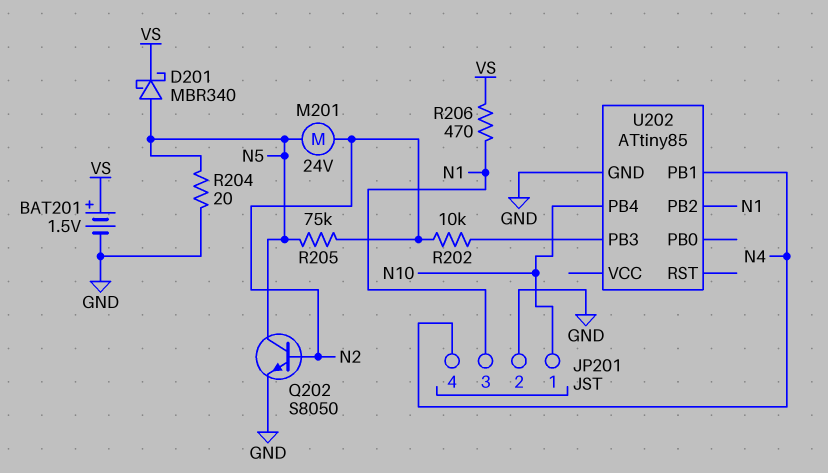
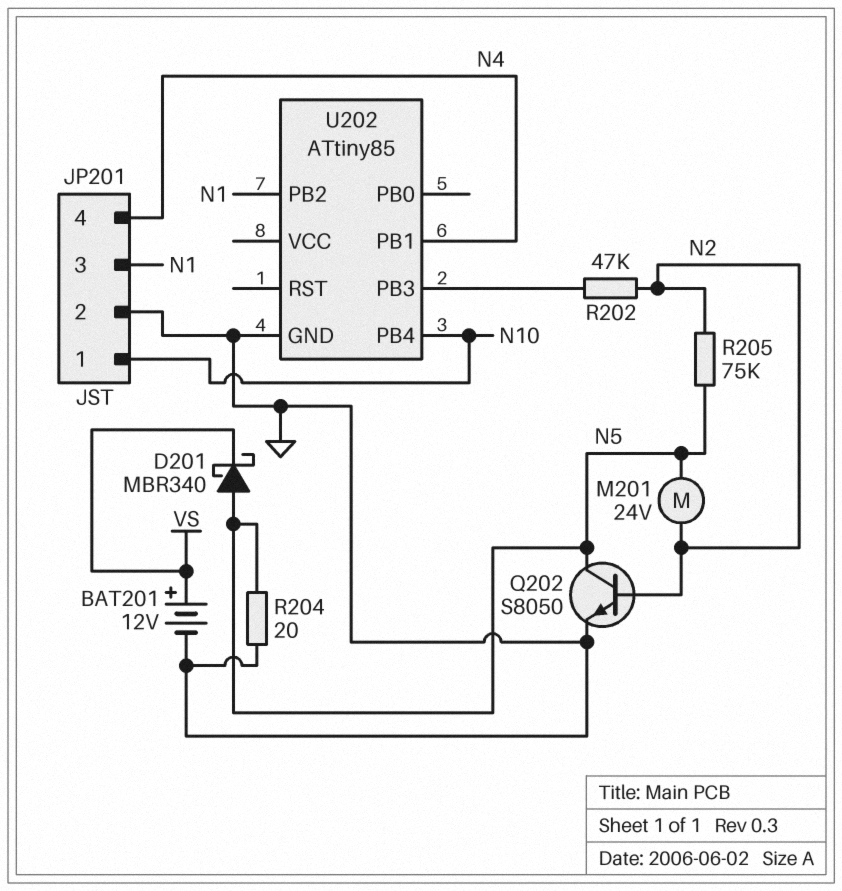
BAT201: 1.5V (plus VS, minus GND) -> 12V (plus VS, minus GND)
R202: 10k (N2, U202/PB3) -> 47k (N2, U202/PB3)
R206: 470 (N1, VS) -> none

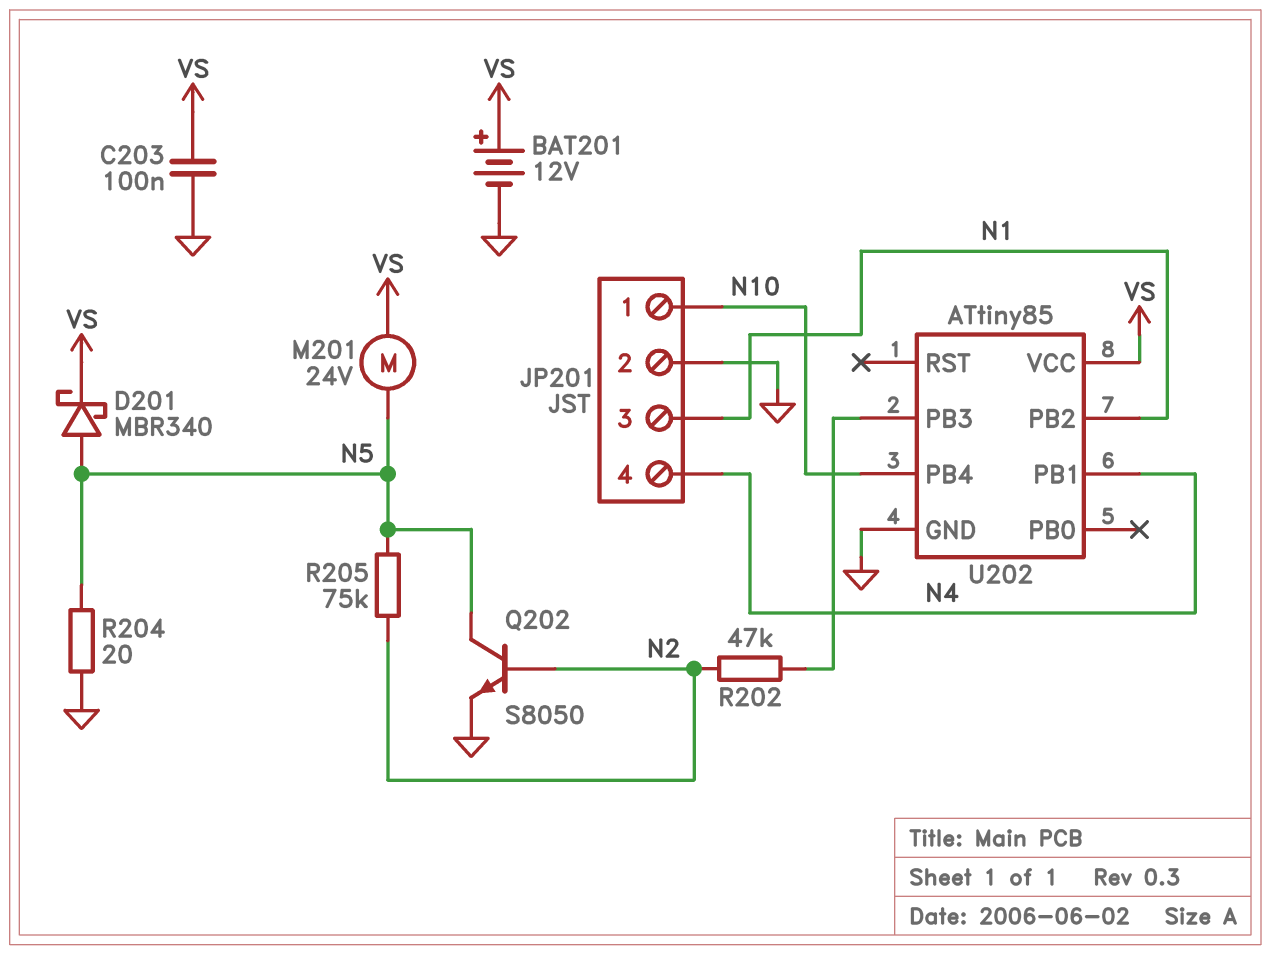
C203: none -> 100nF (GND, VS)
M201: motor 24V (N2, N5) -> motor 24V (N5, VS)
U202 pin VCC: none -> VS

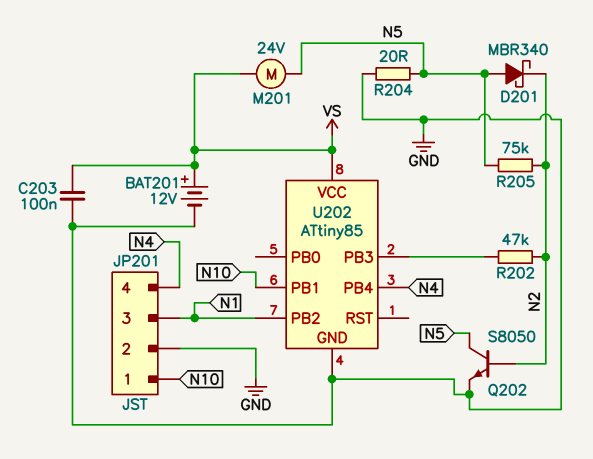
D201: schottky MBR340 (A N5, K VS) -> schottky MBR340 (A N5, K N2)
U202 pin PB1: N4 -> N10
U202 pin PB4: N10 -> N4

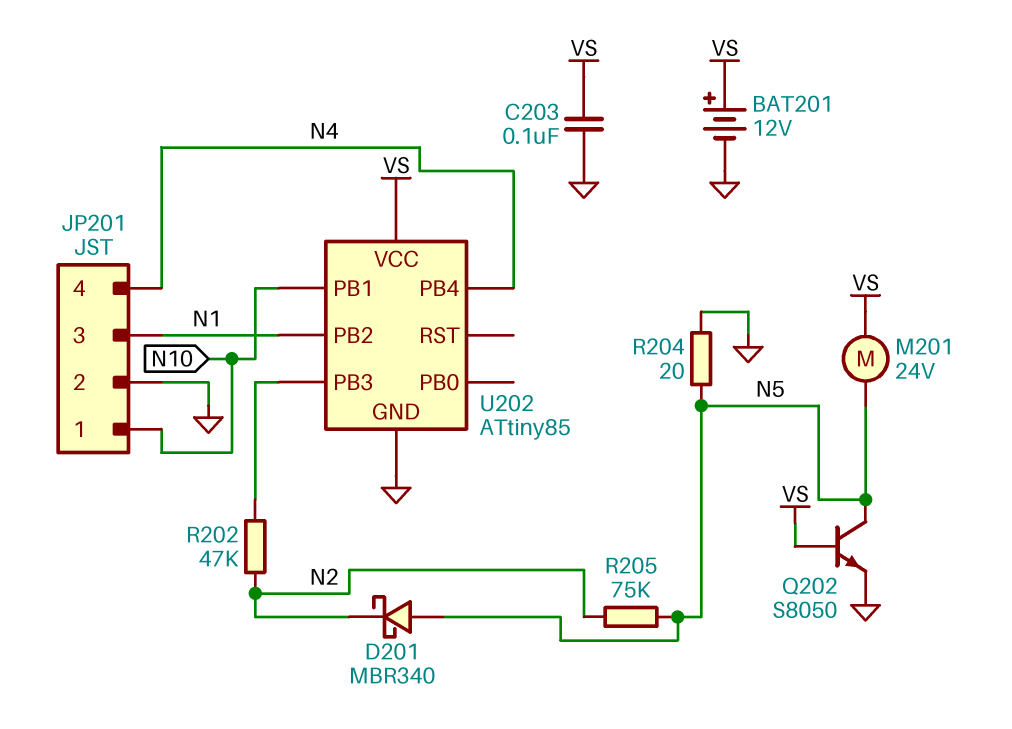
Q202: NPN S8050 (B N2, C N5, E GND) -> NPN S8050 (B VS, C N5, E GND)

